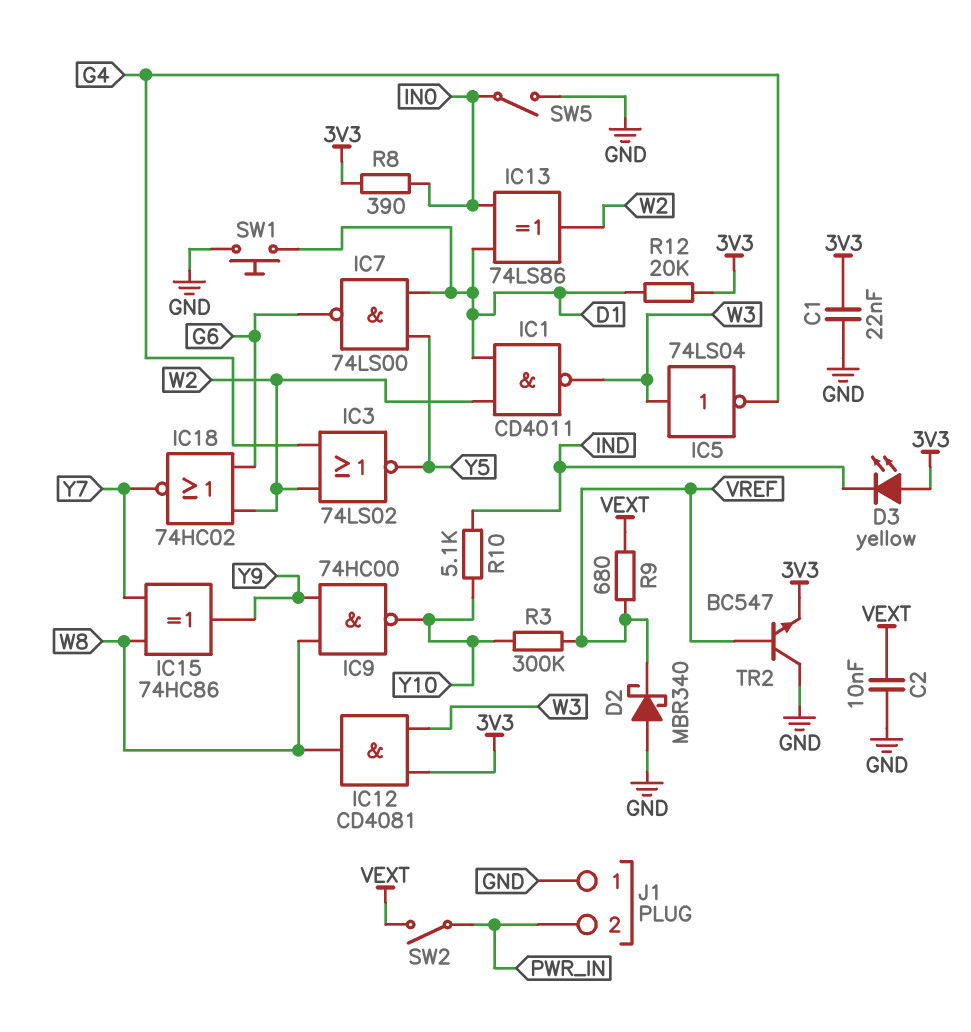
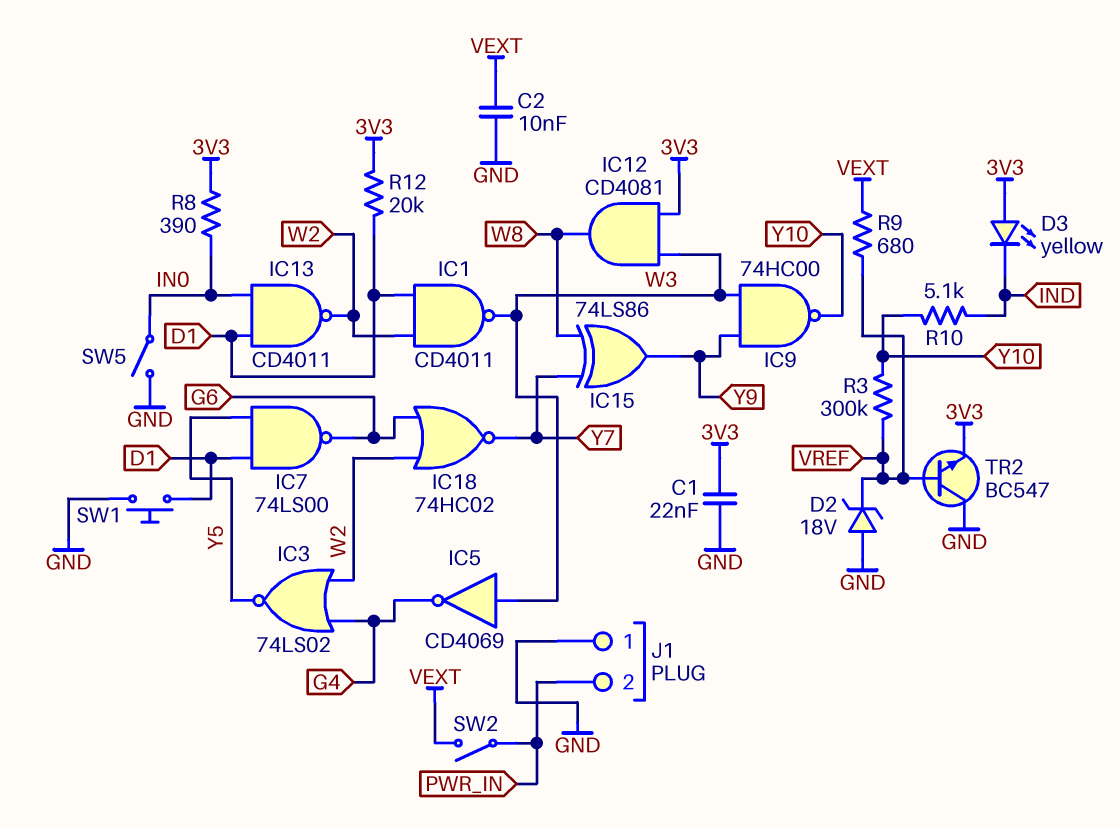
D2: schottky MBR340 (A GND, K VREF) -> zener 18V (A GND, K VREF)
IC5: NOT 74LS04 (in W3, out G4) -> NOT CD4069 (in W3, out G4)
IC9: NAND 74HC00 (in W8, in Y9, out Y10) -> NAND 74HC00 (in W3, in Y9, out Y10)
IC13: XOR 74LS86 (in D1, in IN0, out W2) -> NAND CD4011 (in D1, in IN0, out W2)
IC15: XOR 74HC86 (in W8, in Y7, out Y9) -> XOR 74LS86 (in W8, in Y7, out Y9)

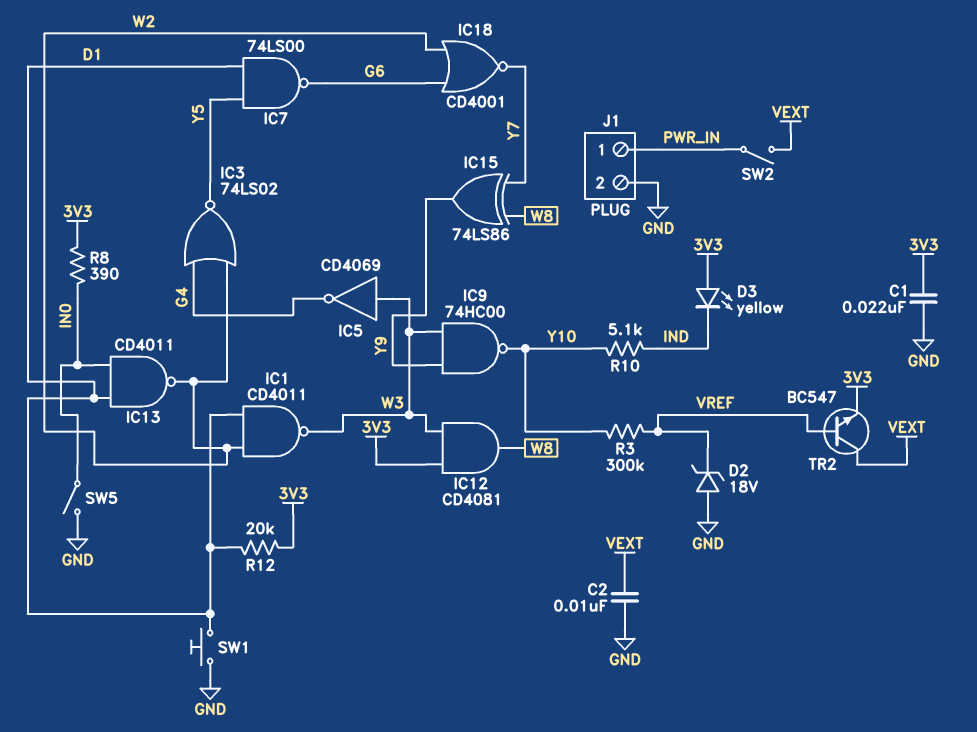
IC18: NOR 74HC02 (in G6, in W2, out Y7) -> NOR CD4001 (in G6, in W2, out Y7)
J1 pin 1: GND -> PWR_IN
J1 pin 2: PWR_IN -> GND
R9: 680 (VEXT, VREF) -> none
TR2: NPN BC547 (B VREF, C GND, E 3V3) -> NPN BC547 (B VREF, C VEXT, E 3V3)

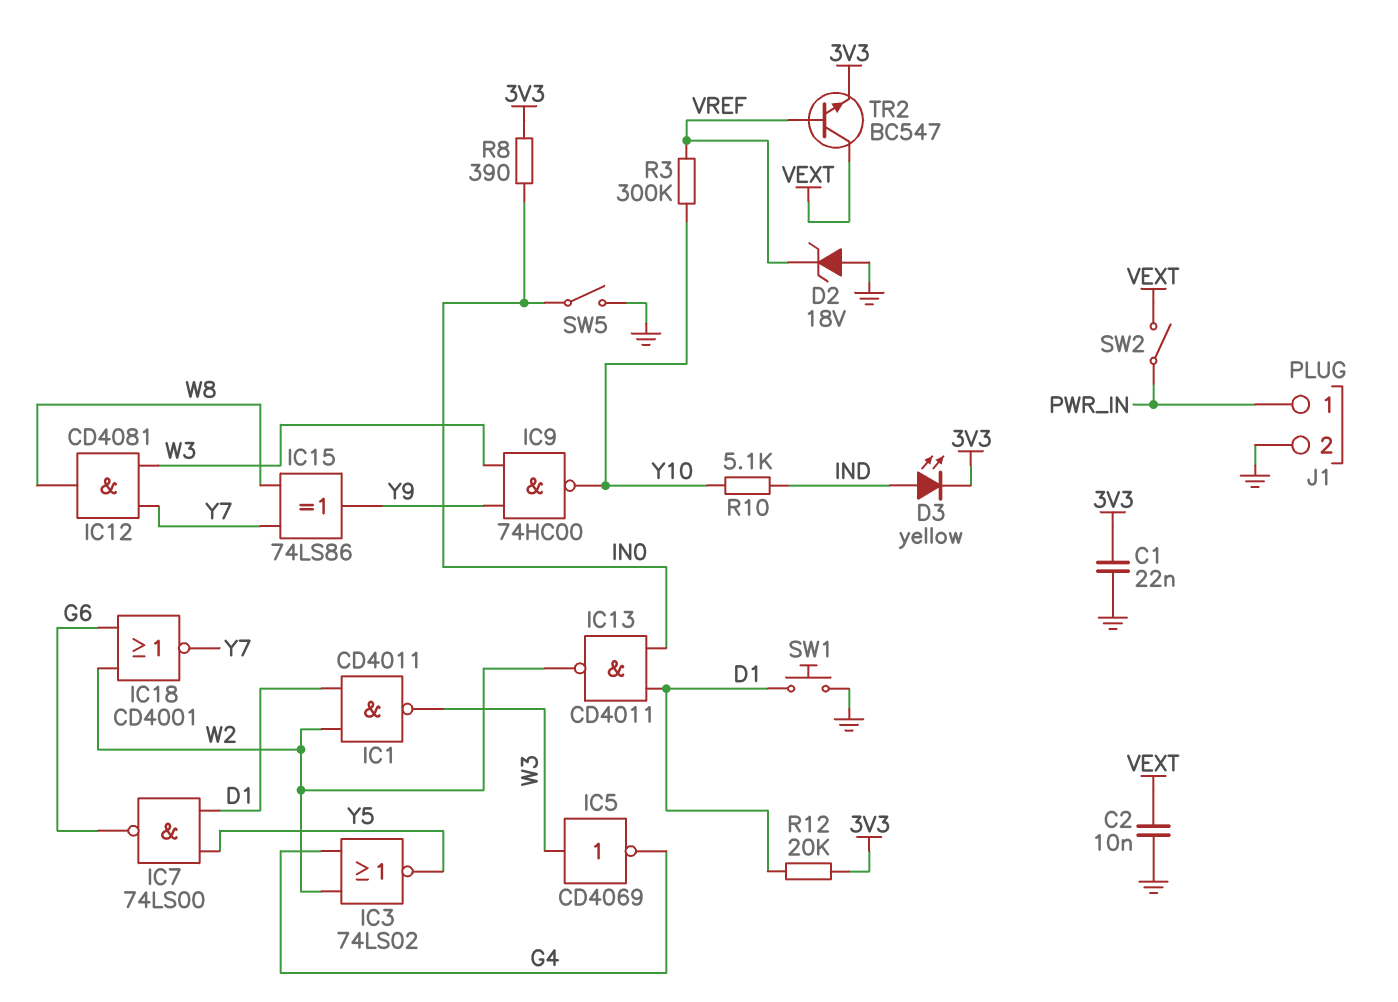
D3: LED yellow (A 3V3, K IND) -> LED yellow (A IND, K 3V3)
IC12: AND CD4081 (in 3V3, in W3, out W8) -> AND CD4081 (in W3, in Y7, out W8)

